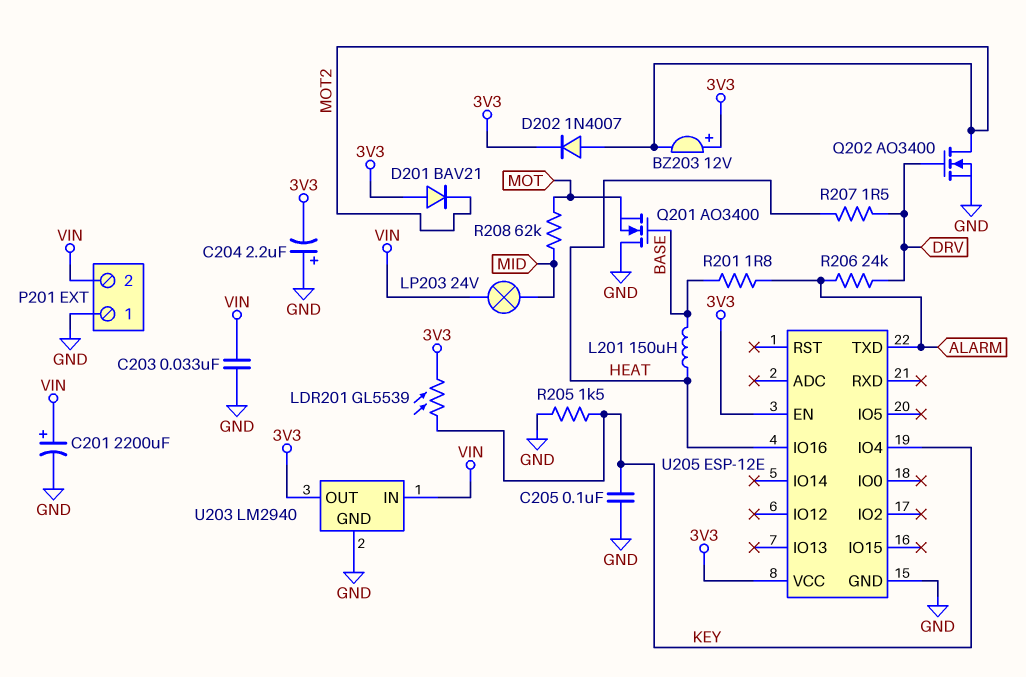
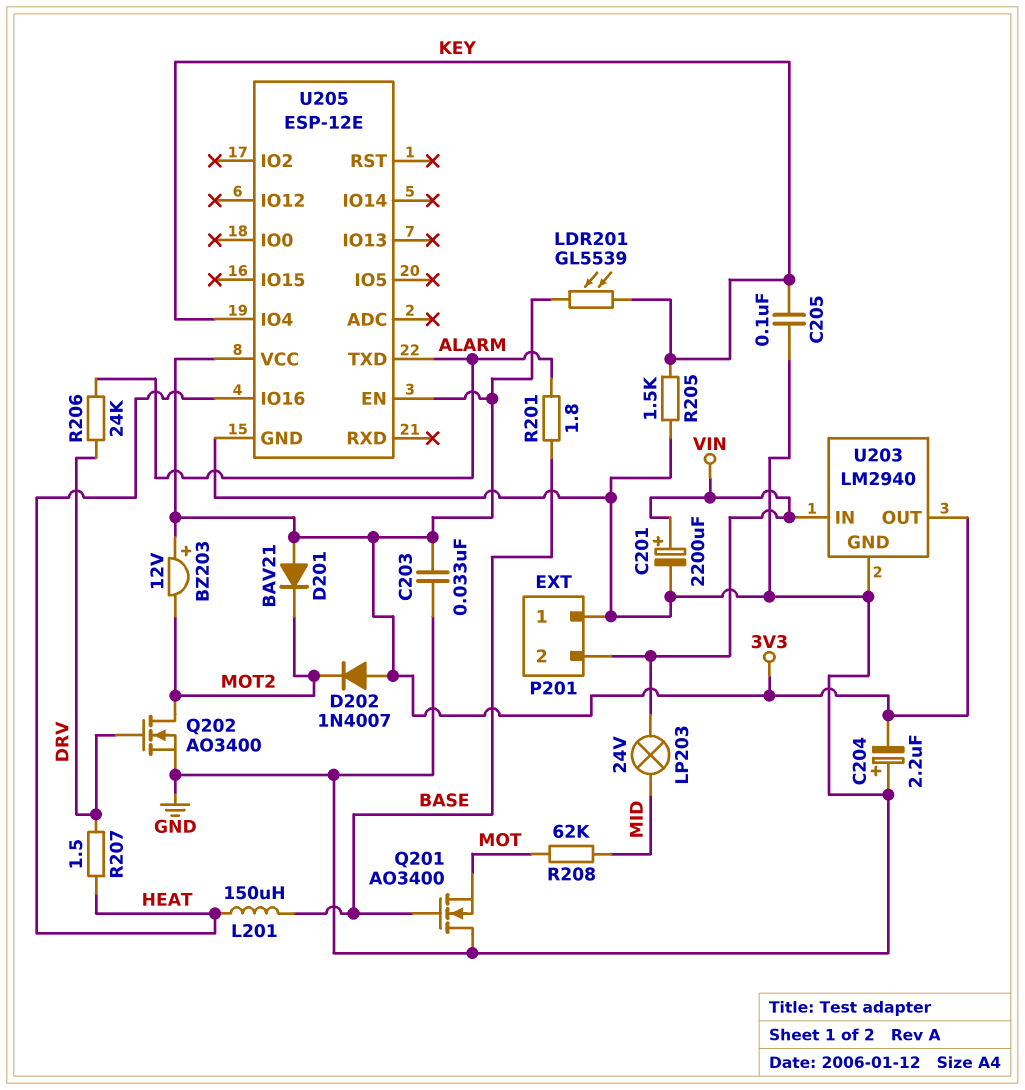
C203: 33nF (GND, VIN) -> 33nF (3V3, GND)
D202: diode 1N4007 (A MOT2, K 3V3) -> diode 1N4007 (A 3V3, K MOT2)

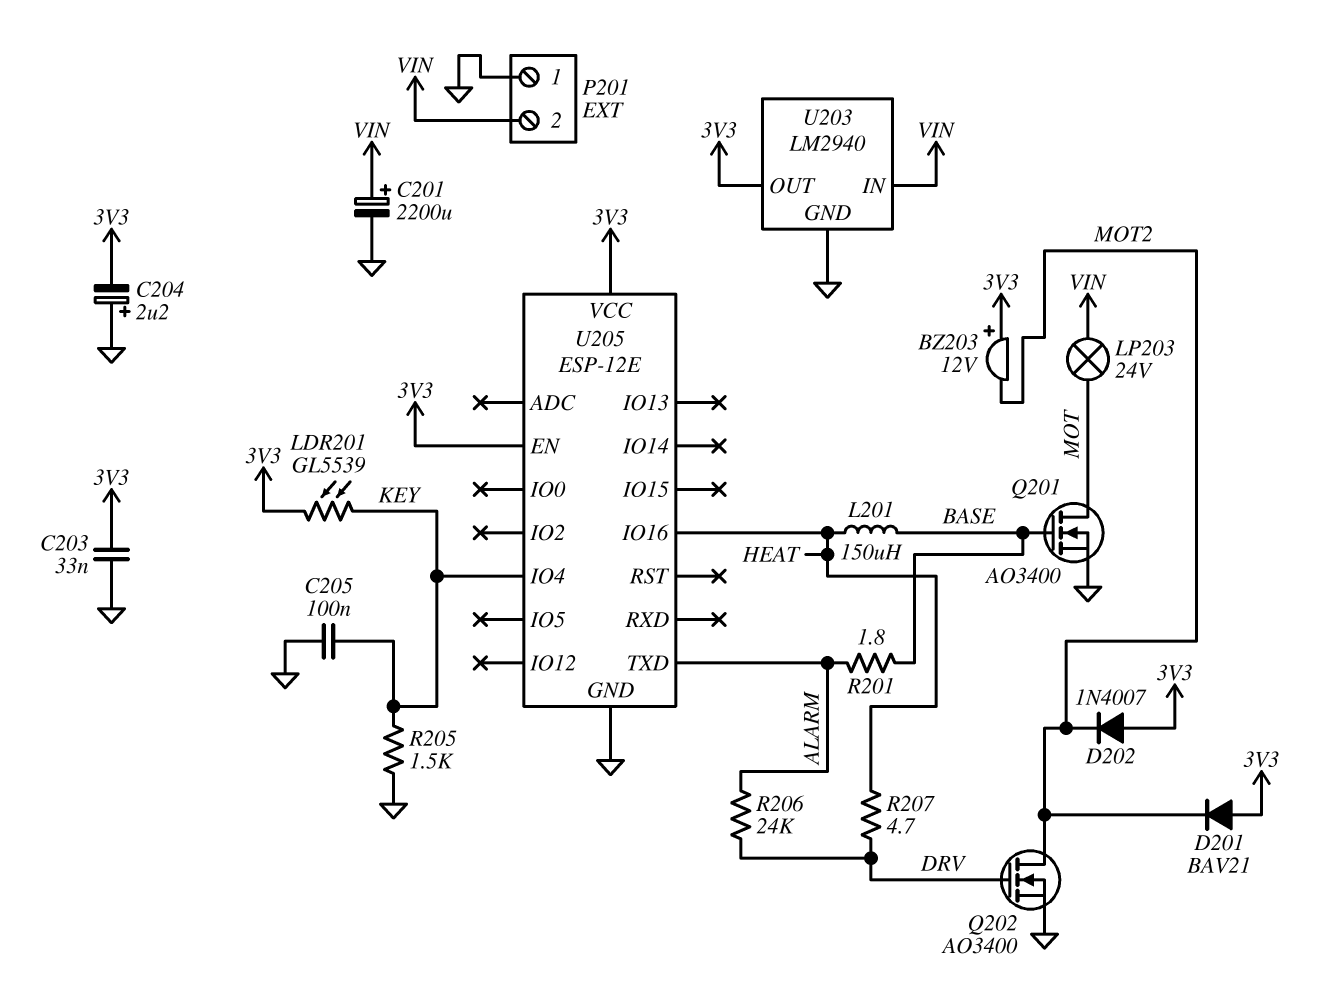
LP203: lamp 24V (MID, VIN) -> lamp 24V (MOT, VIN)
Q201: NMOS AO3400 (G BASE, D GND, S MOT) -> NMOS AO3400 (G BASE, D MOT, S GND)
R207: 1.5 (DRV, HEAT) -> 4.7 (DRV, HEAT)
R208: 62k (MID, MOT) -> none

